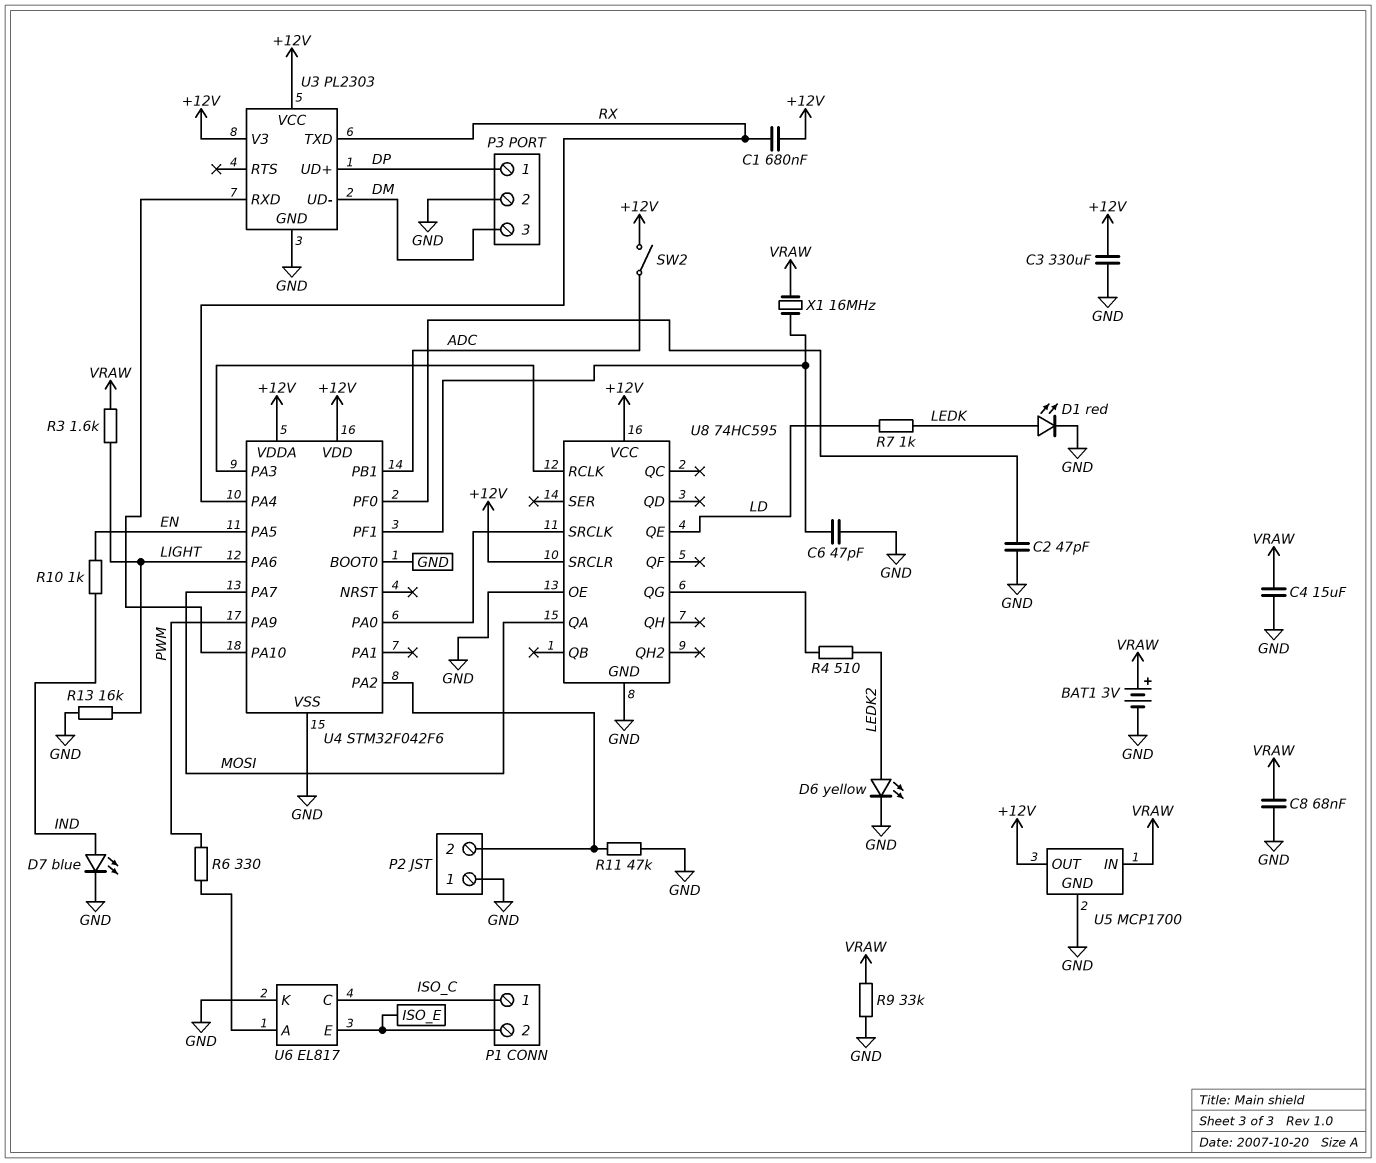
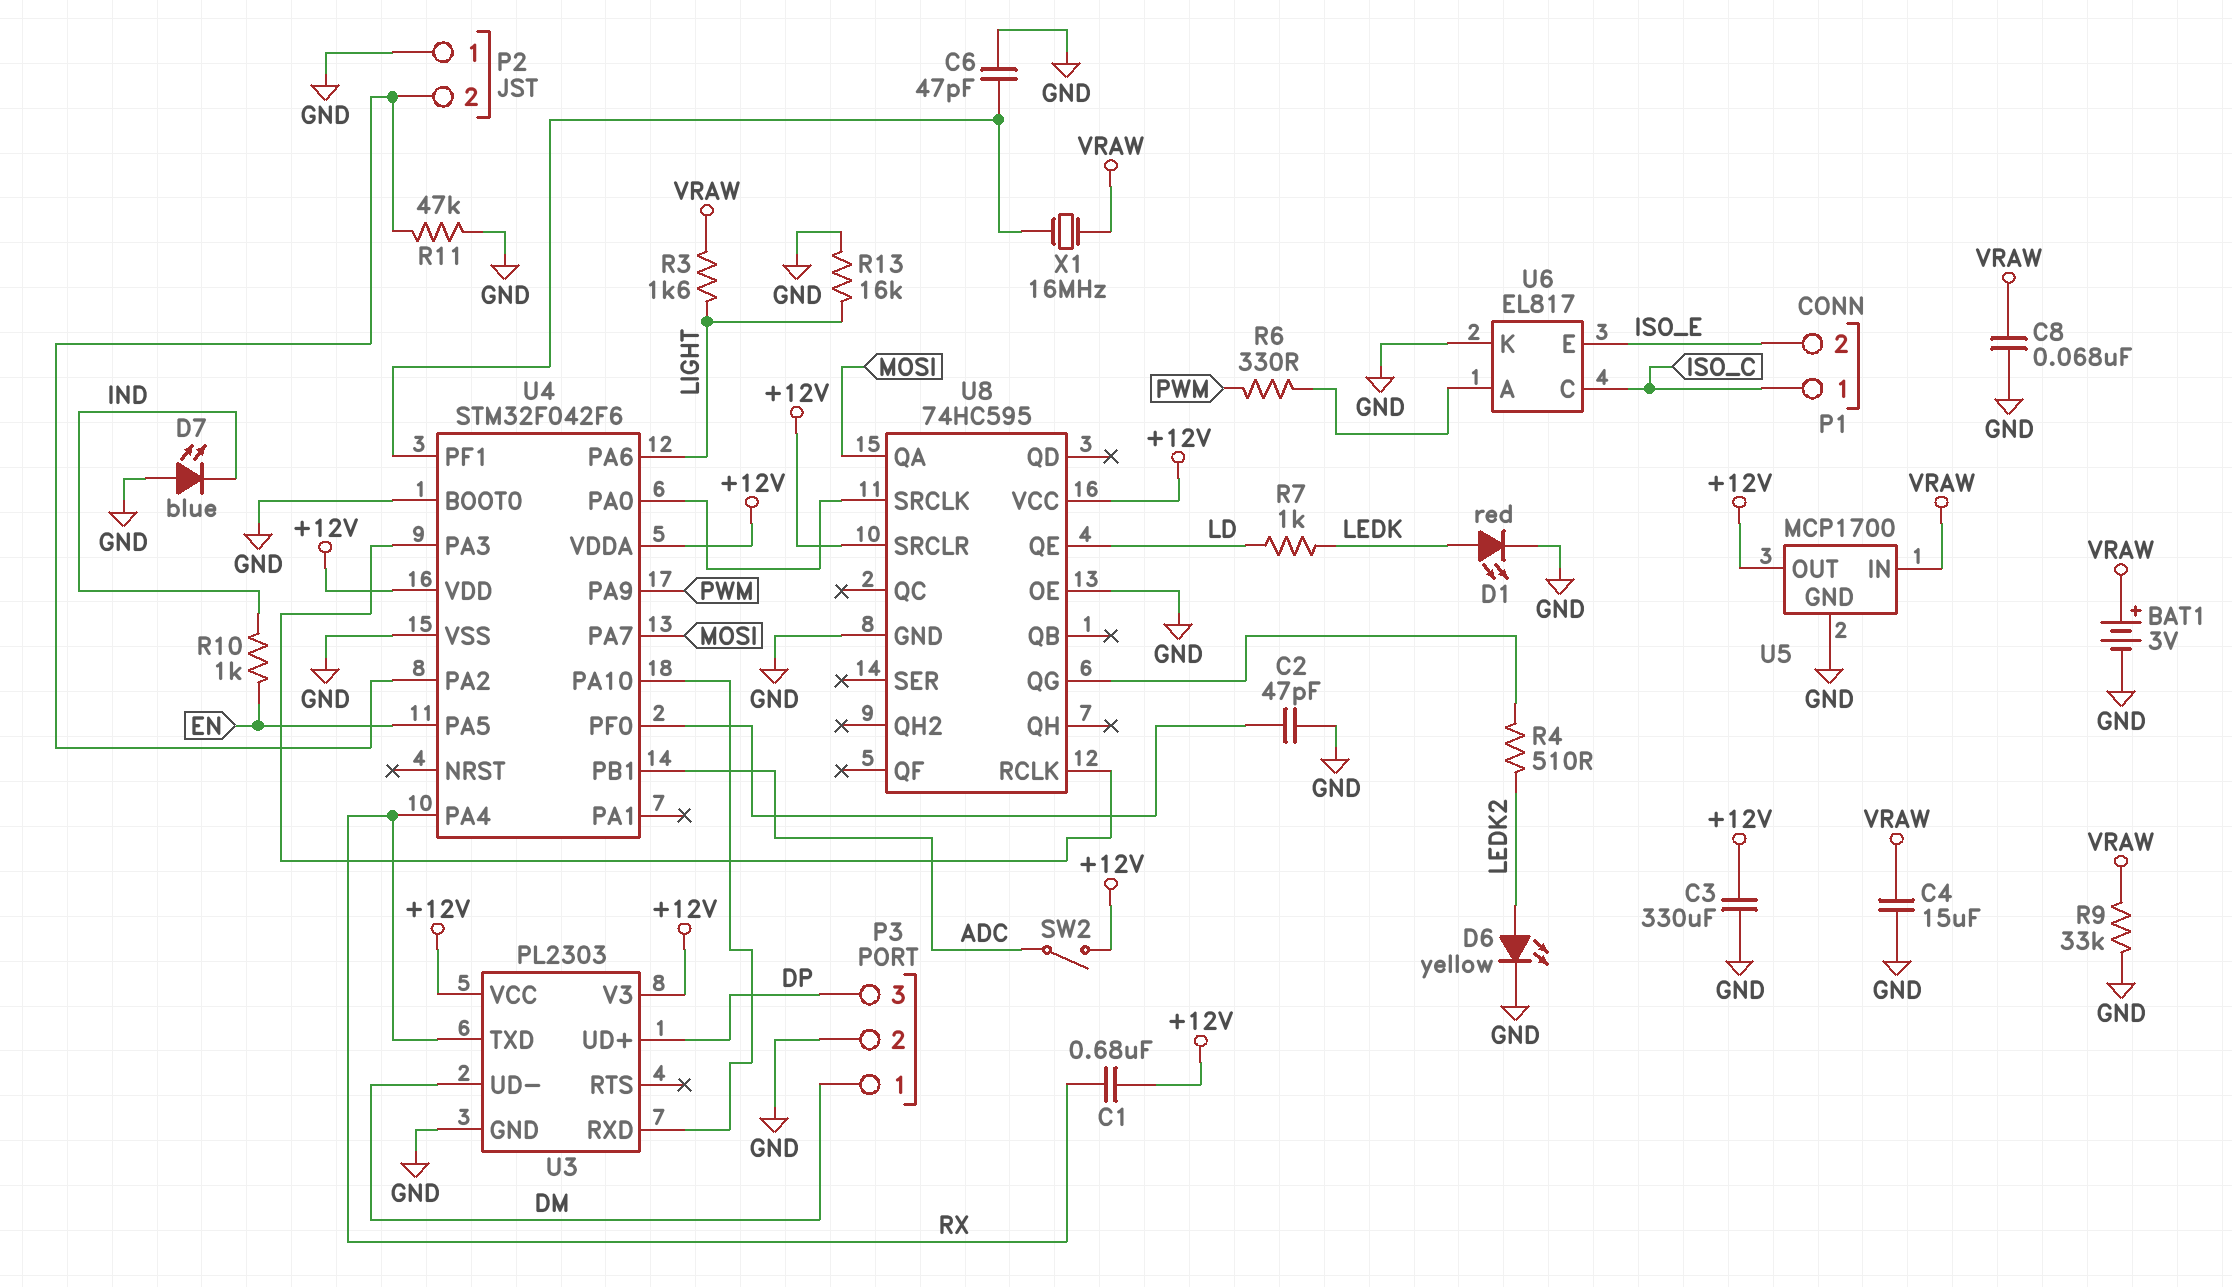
D7: LED blue (A IND, K GND) -> LED blue (A GND, K IND)
P3 pin 1: DP -> DM
P3 pin 3: DM -> DP

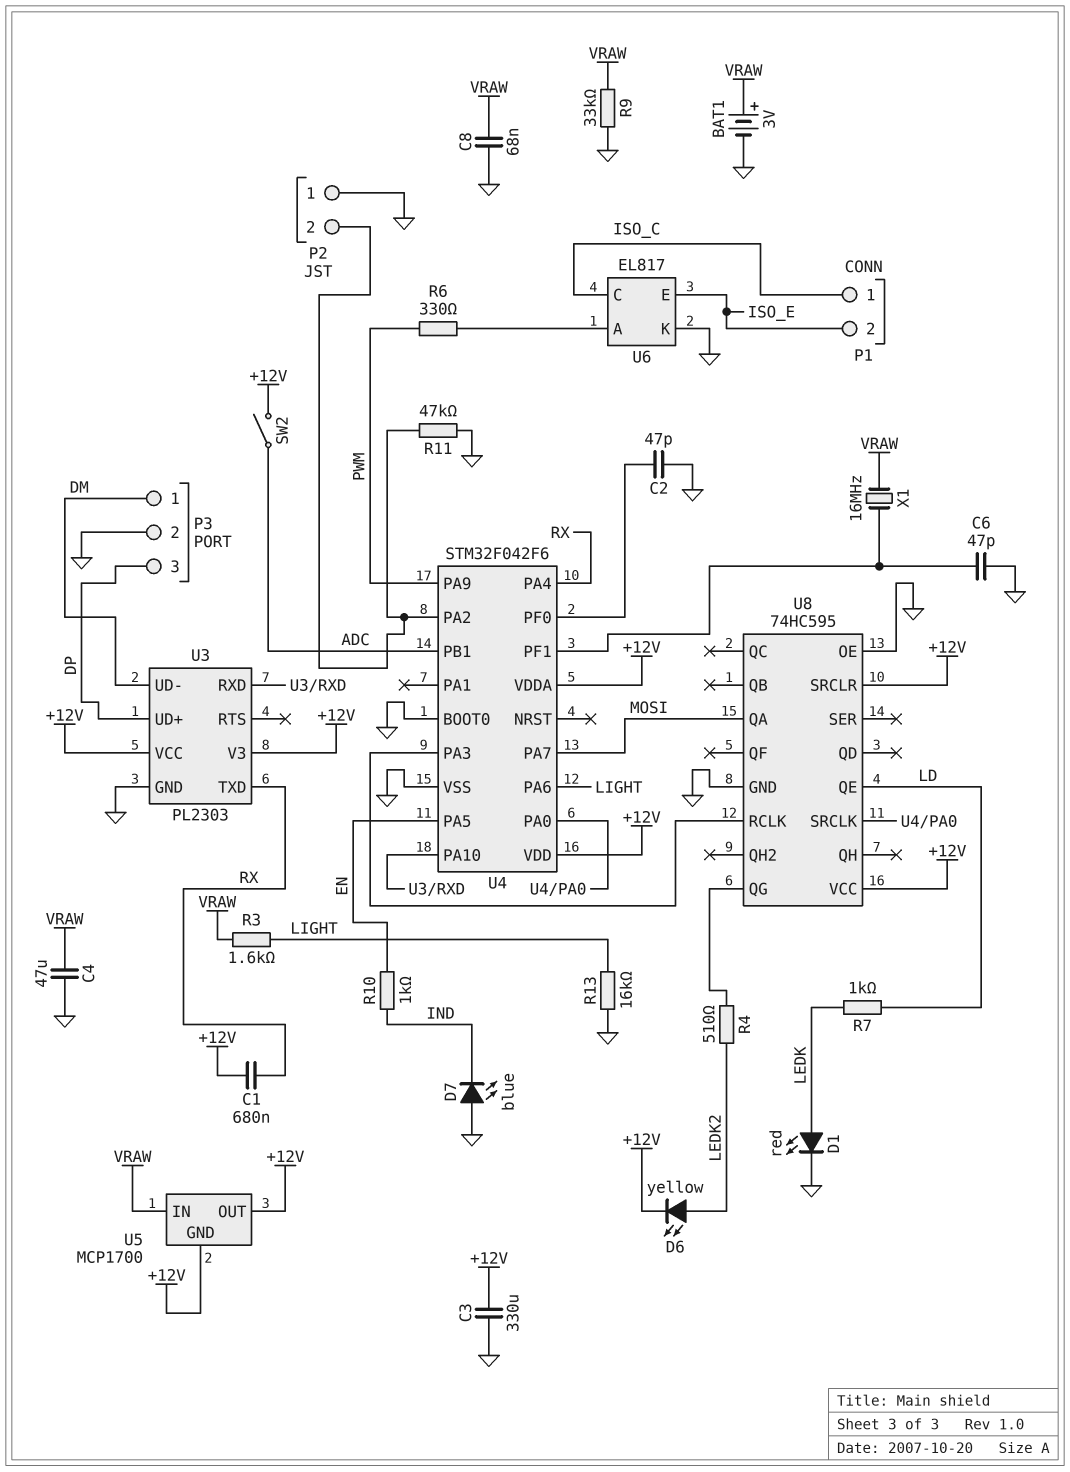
C4: 15uF (GND, VRAW) -> 47uF (GND, VRAW)
D6: LED yellow (A LEDK2, K GND) -> LED yellow (A LEDK2, K +12V)
U5 pin GND: GND -> +12V

